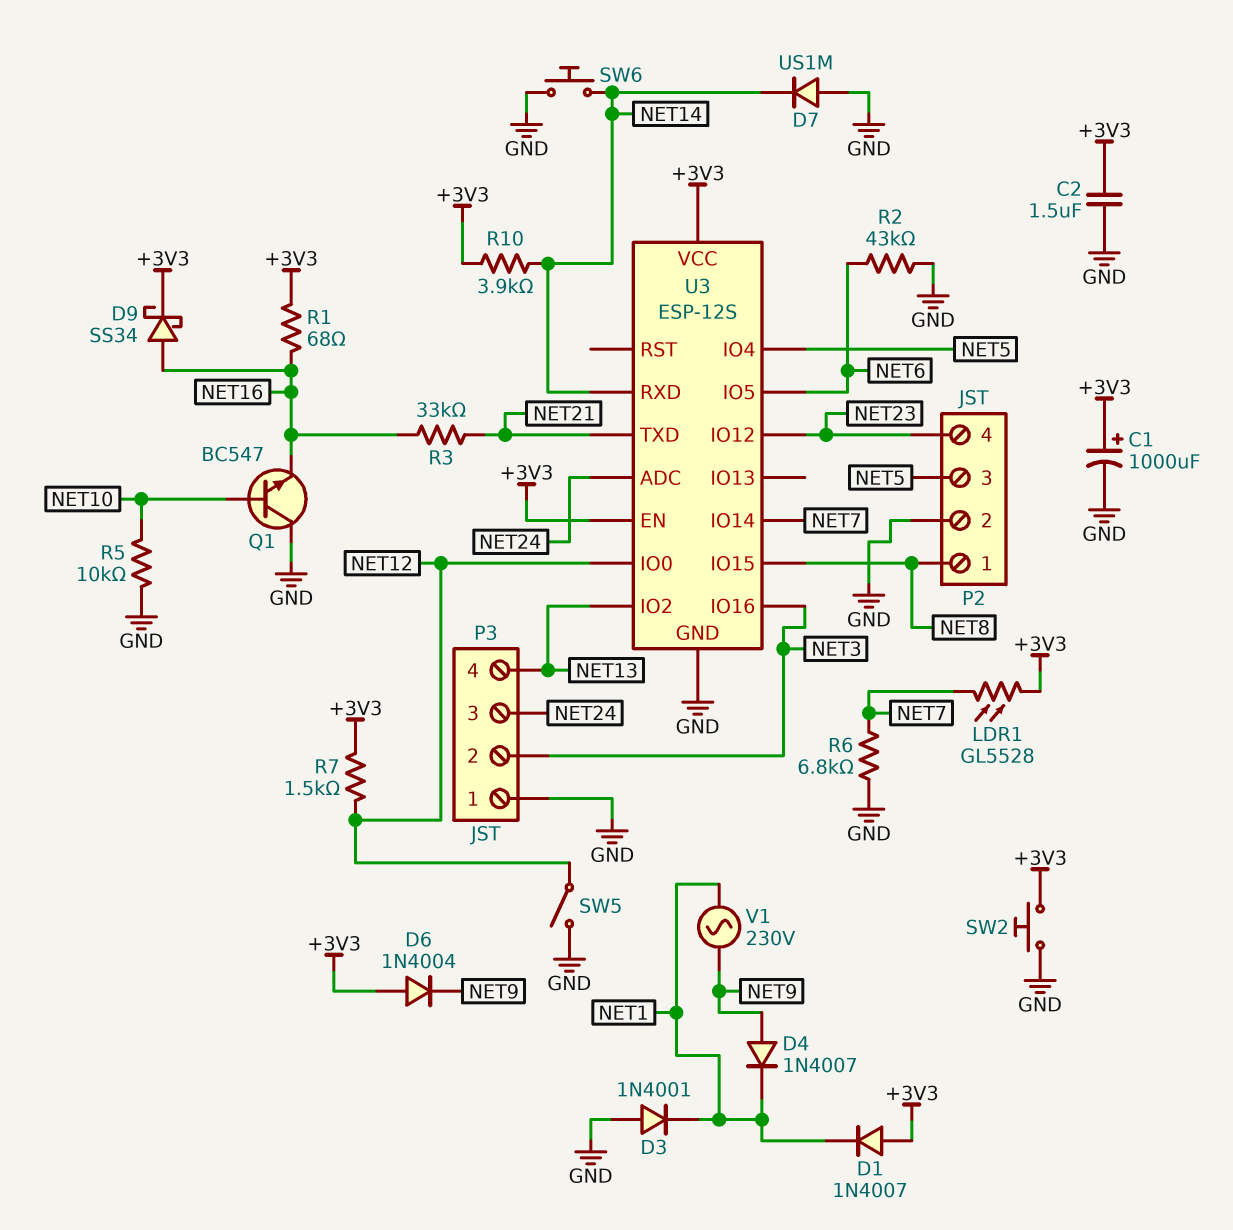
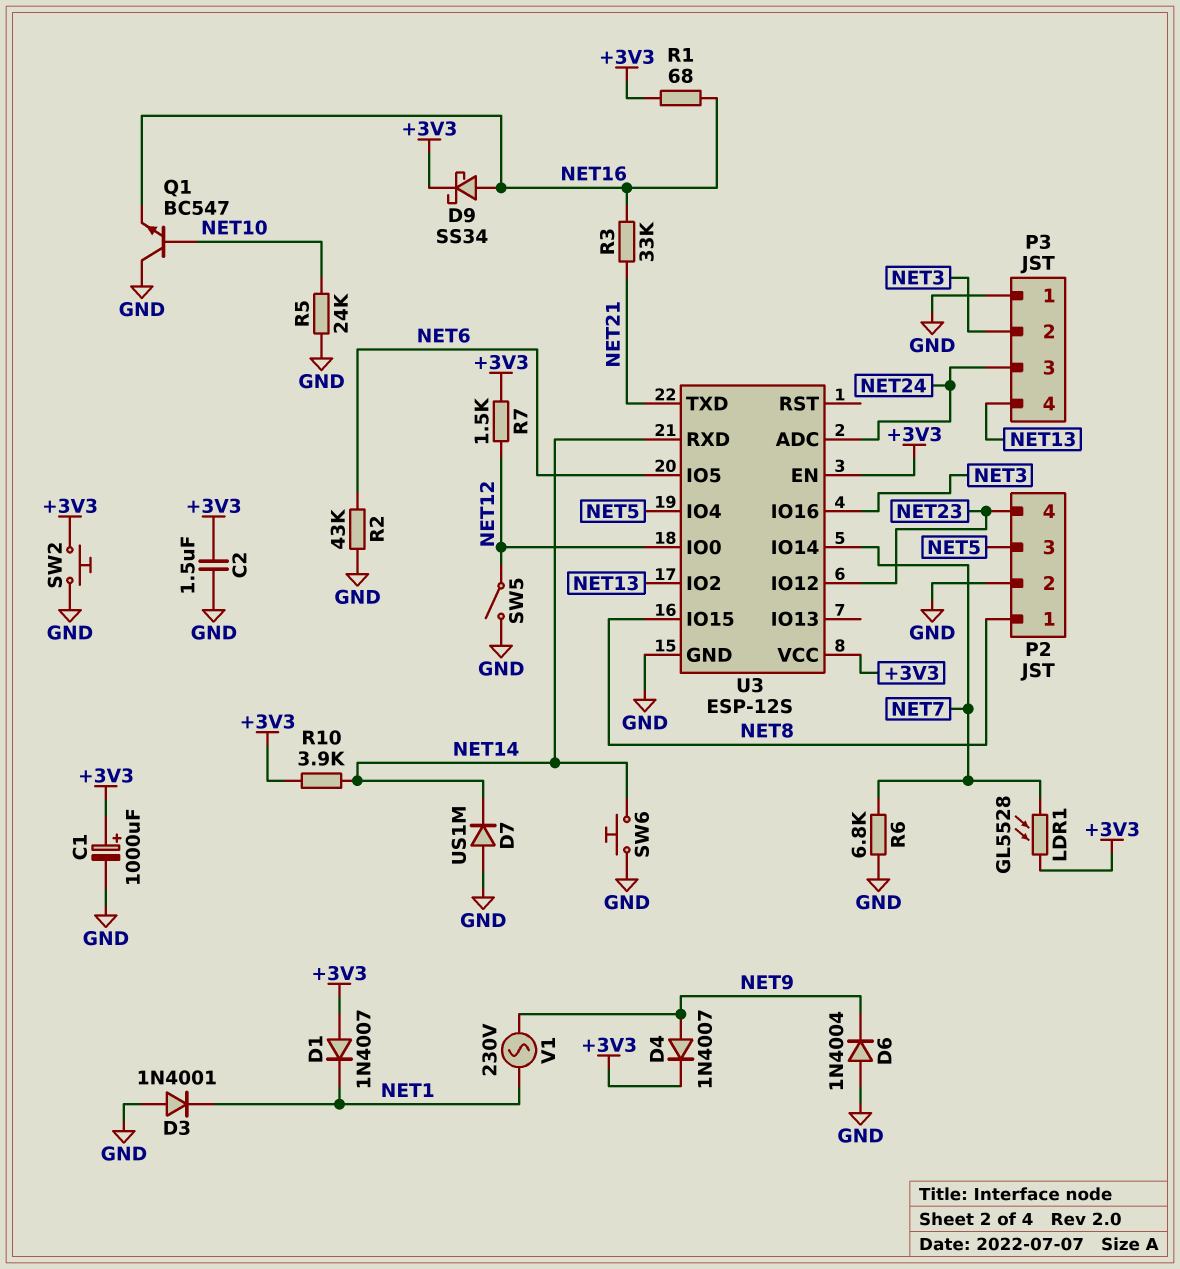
D4: diode 1N4007 (A NET9, K NET1) -> diode 1N4007 (A NET9, K +3V3)
D6: diode 1N4004 (A +3V3, K NET9) -> diode 1N4004 (A GND, K NET9)
R5: 10k (GND, NET10) -> 24k (GND, NET10)

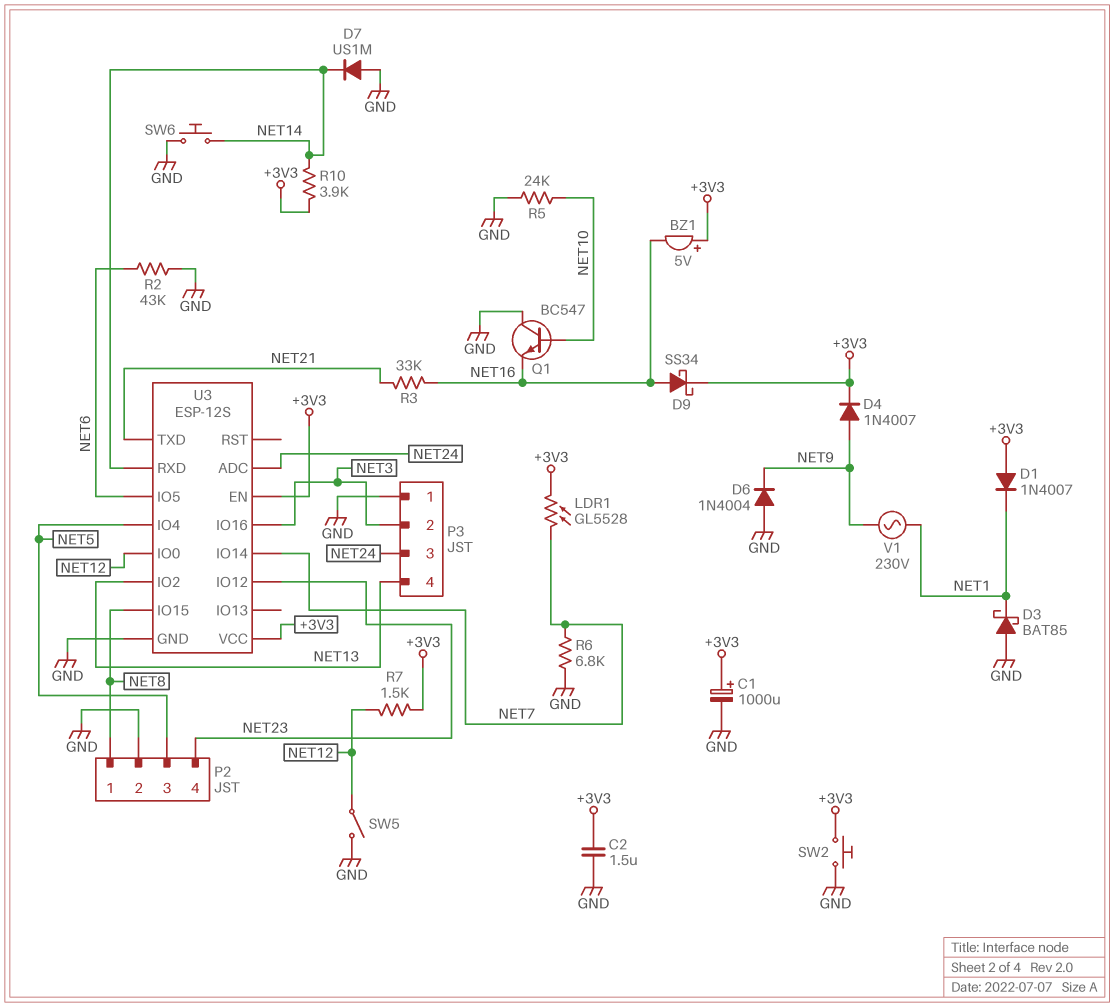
BZ1: none -> buzzer 5V (plus +3V3, minus NET16)
D3: diode 1N4001 (A GND, K NET1) -> schottky BAT85 (A GND, K NET1)
R1: 68 (+3V3, NET16) -> none

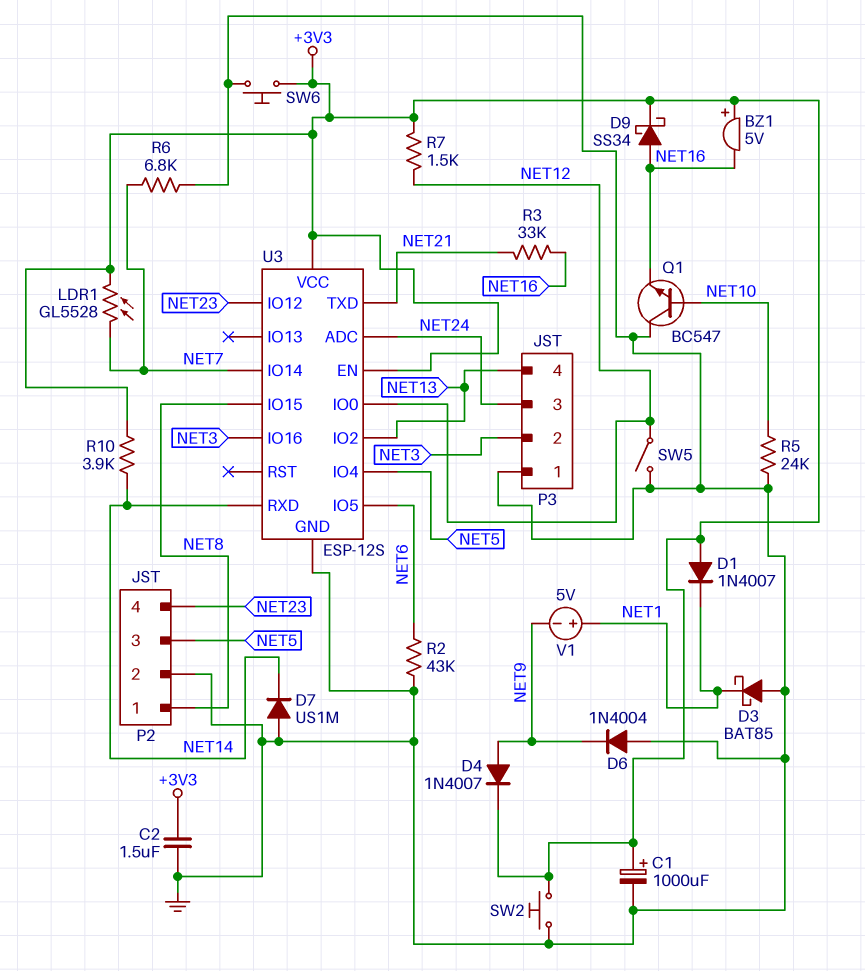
SW6: button (GND, NET14) -> button (+3V3, GND)
V1: AC 230V (NET1, NET9) -> 5V (plus NET1, minus NET9)

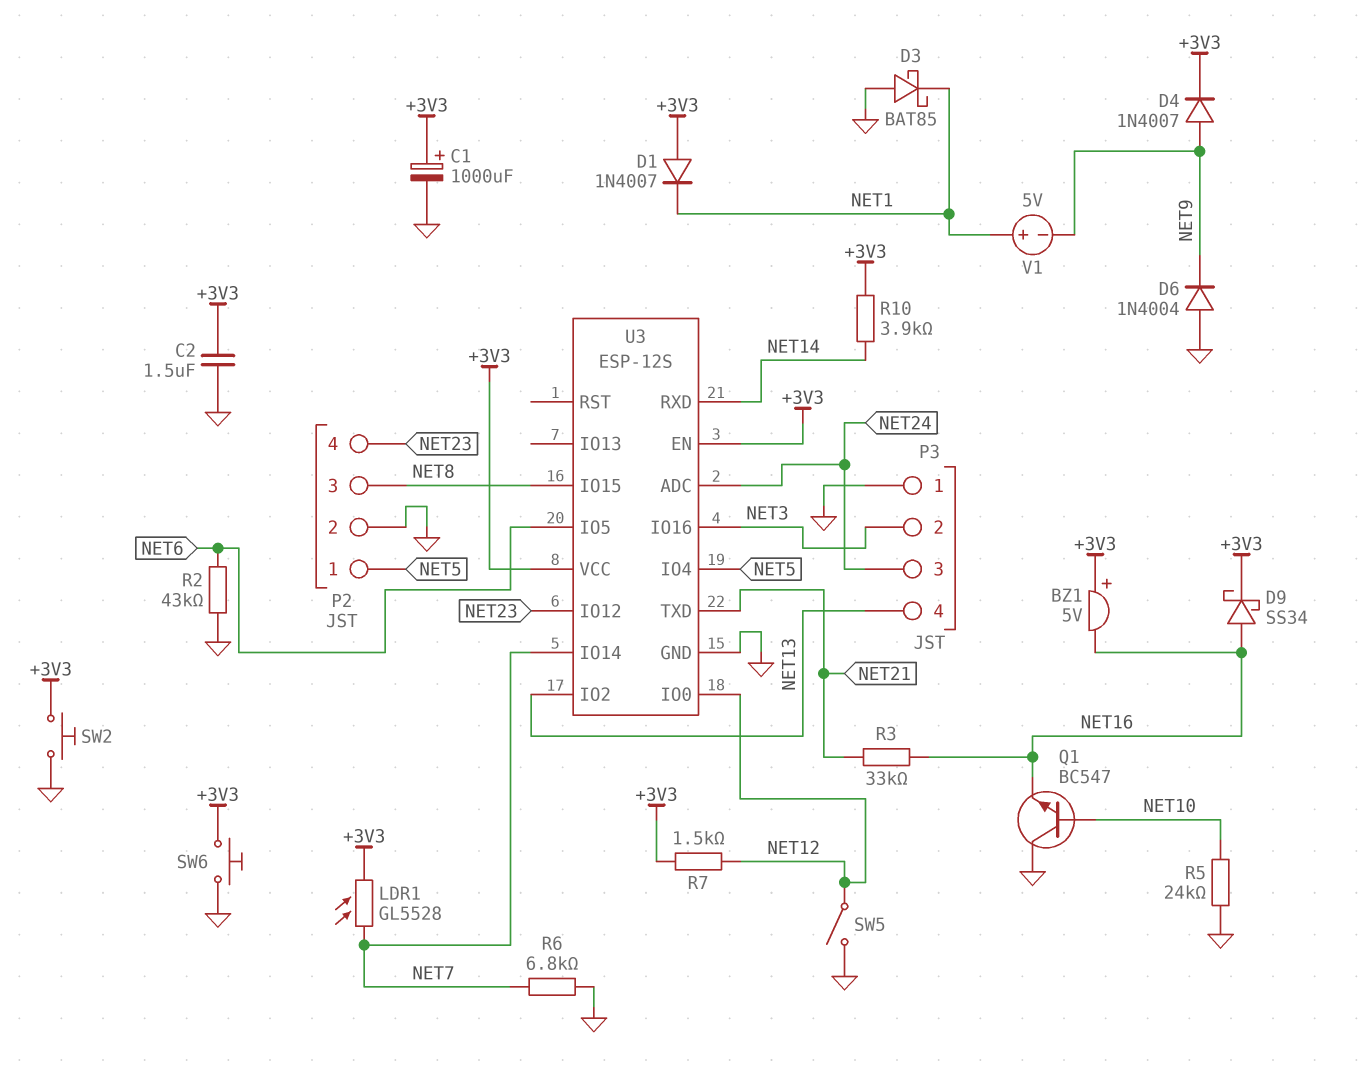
D7: diode US1M (A GND, K NET14) -> none
P2 pin 1: NET8 -> NET5
P2 pin 3: NET5 -> NET8

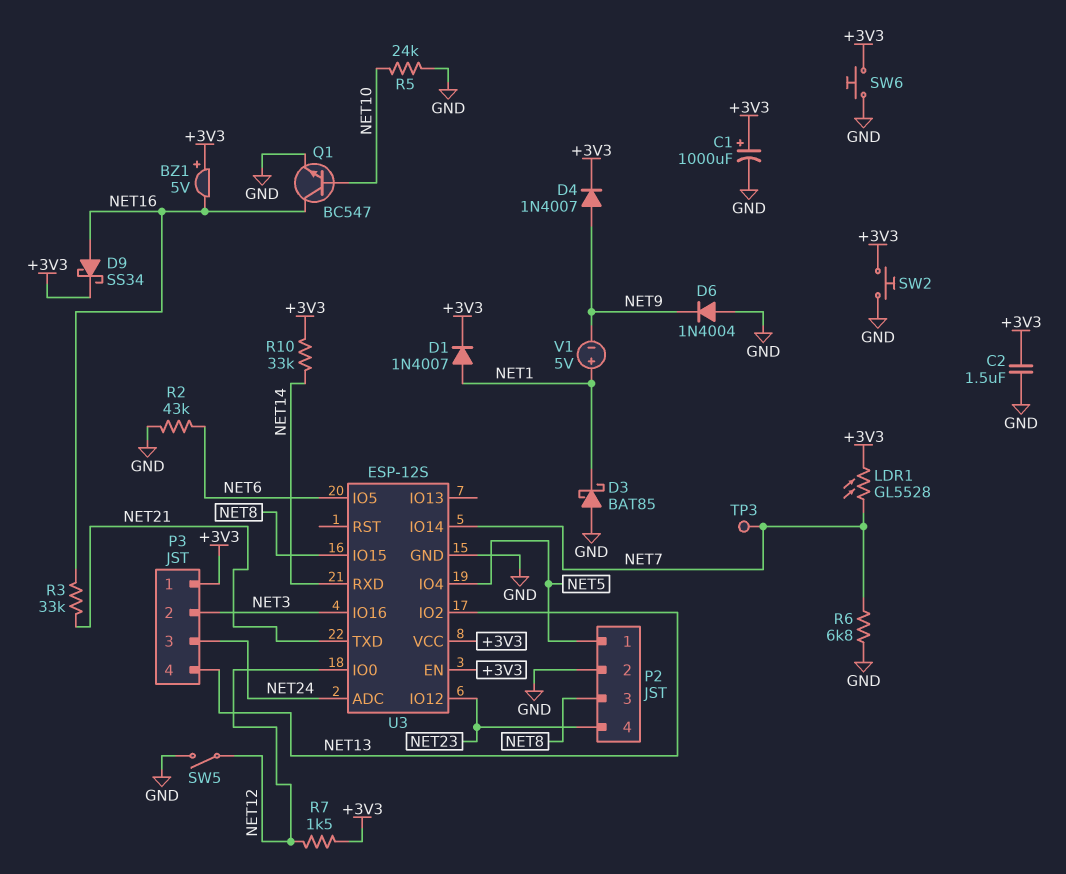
D1: diode 1N4007 (A +3V3, K NET1) -> diode 1N4007 (A NET1, K +3V3)
P3 pin 1: GND -> +3V3
Q1: NPN BC547 (B NET10, C GND, E NET16) -> NPN BC547 (B NET10, C NET16, E GND)
R10: 3.9k (+3V3, NET14) -> 33k (+3V3, NET14)
TP3: none -> test point (NET7)

